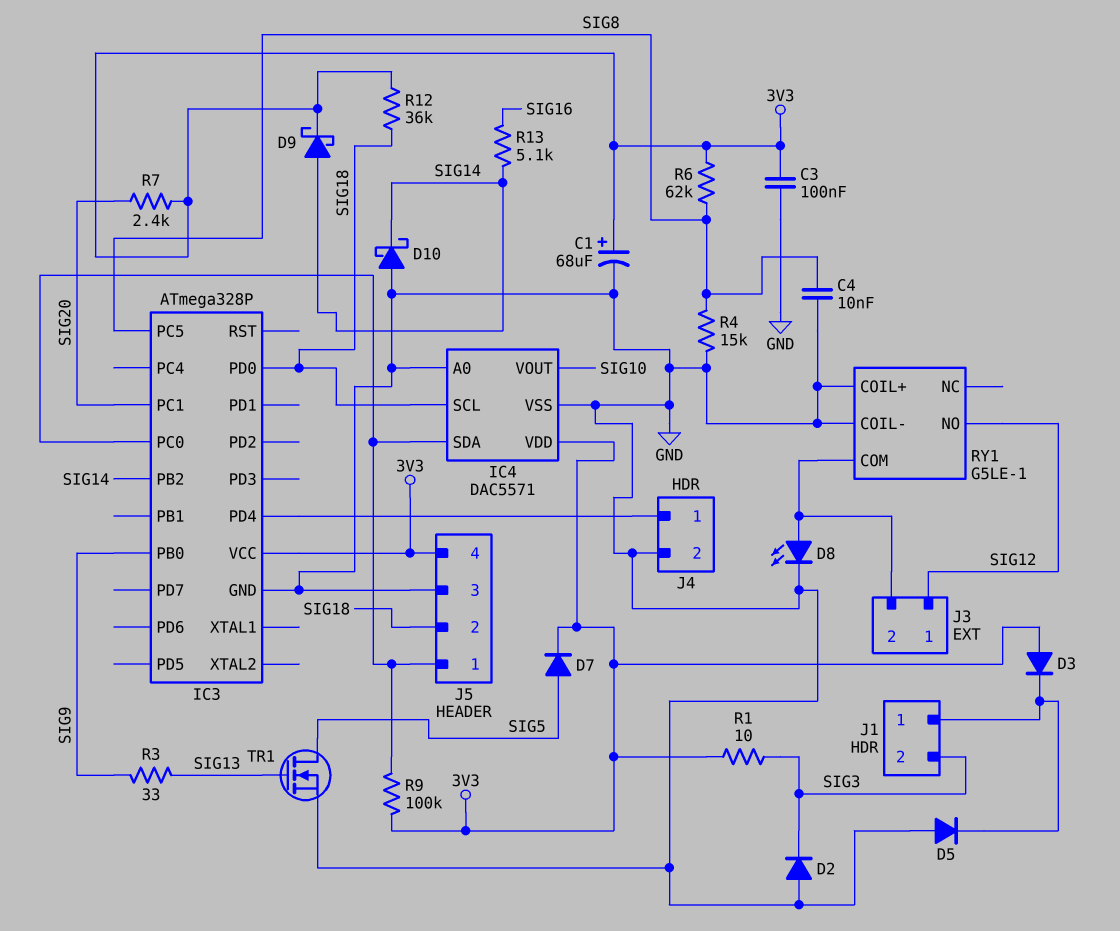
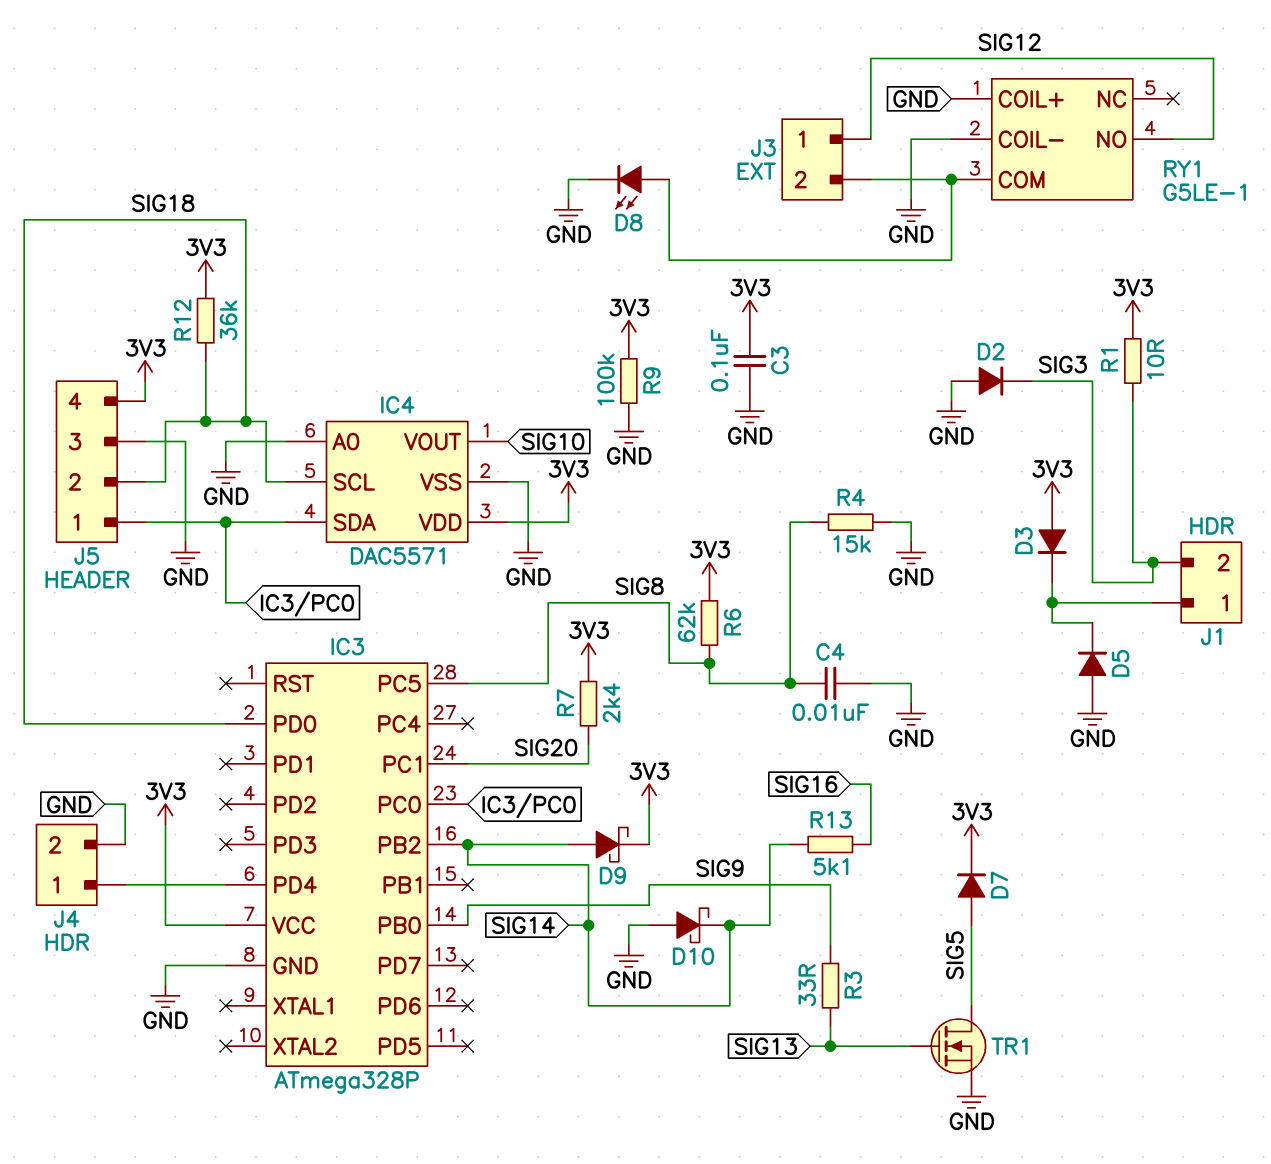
C1: 68uF (plus 3V3, minus GND) -> none
R9: 100k (3V3, IC3/PC0) -> 100k (3V3, GND)

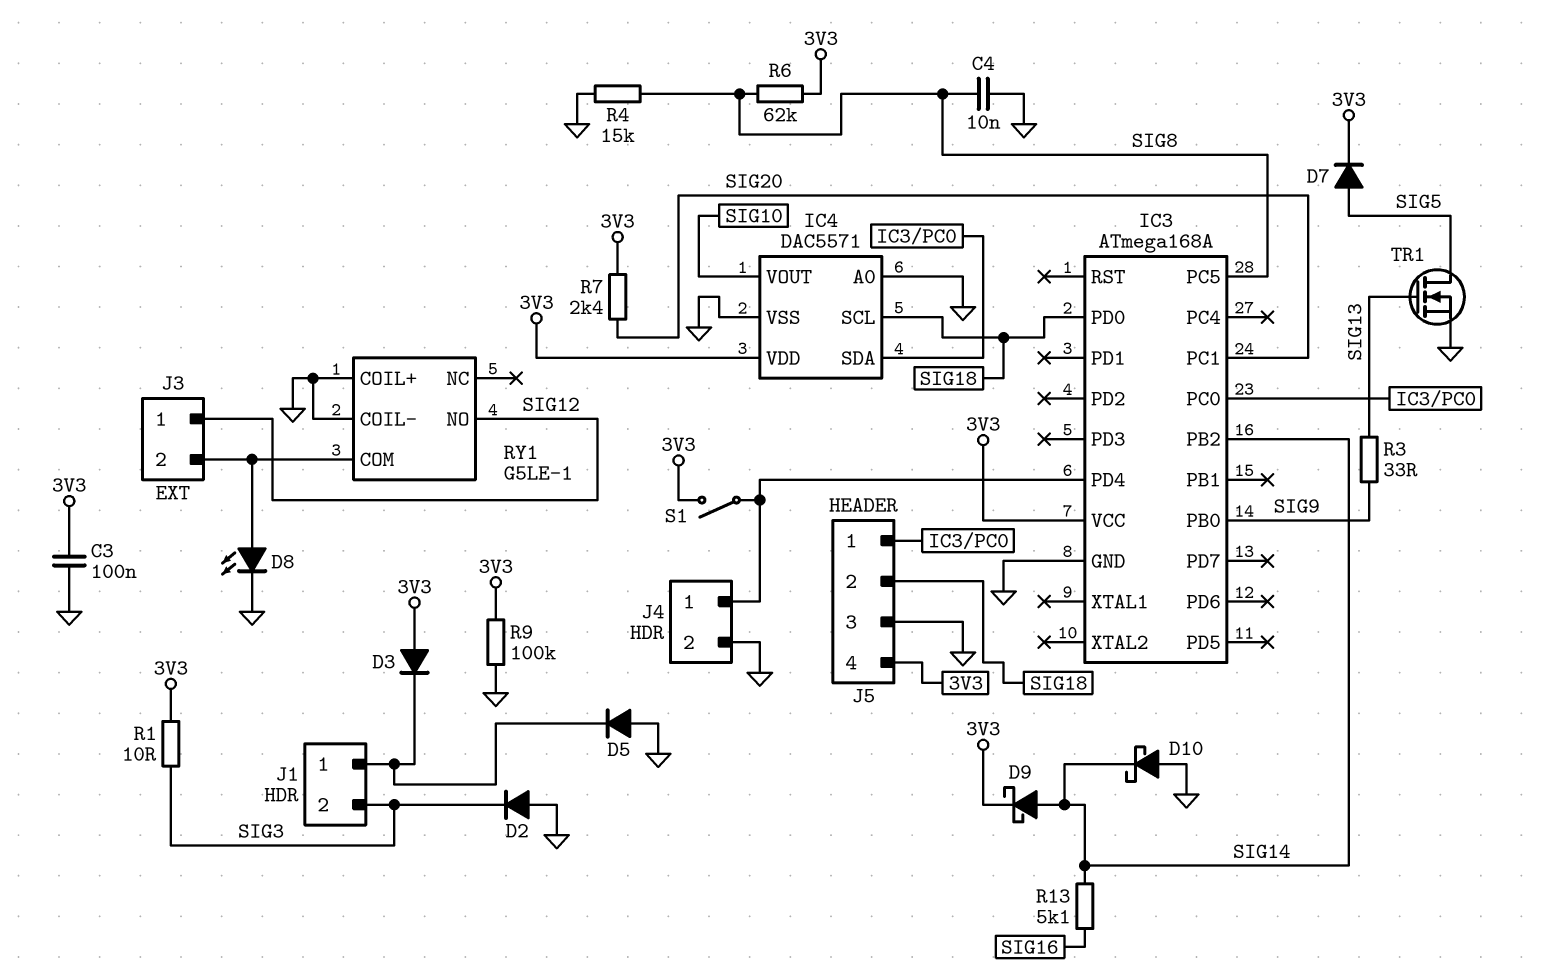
IC3: ATmega328P -> ATmega168A
R12: 36k (3V3, SIG18) -> none
S1: none -> switch (3V3, IC3/PD4)

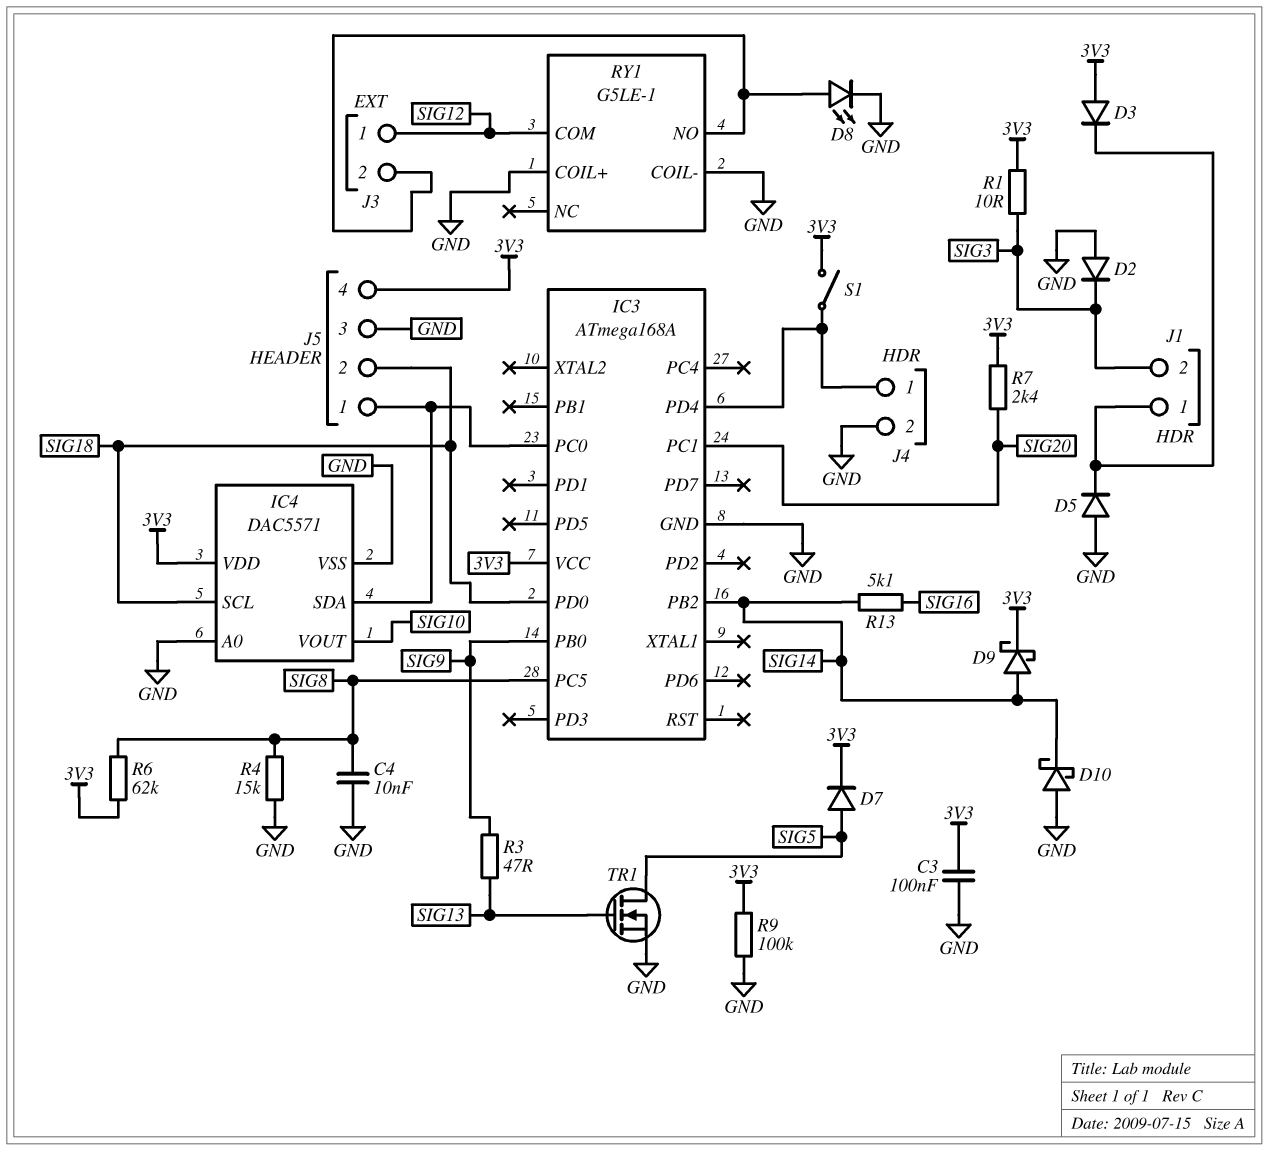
R3: 33 (SIG9, SIG13) -> 47 (SIG9, SIG13)
RY1 pin COM: J3/2 -> SIG12
RY1 pin NO: SIG12 -> J3/2

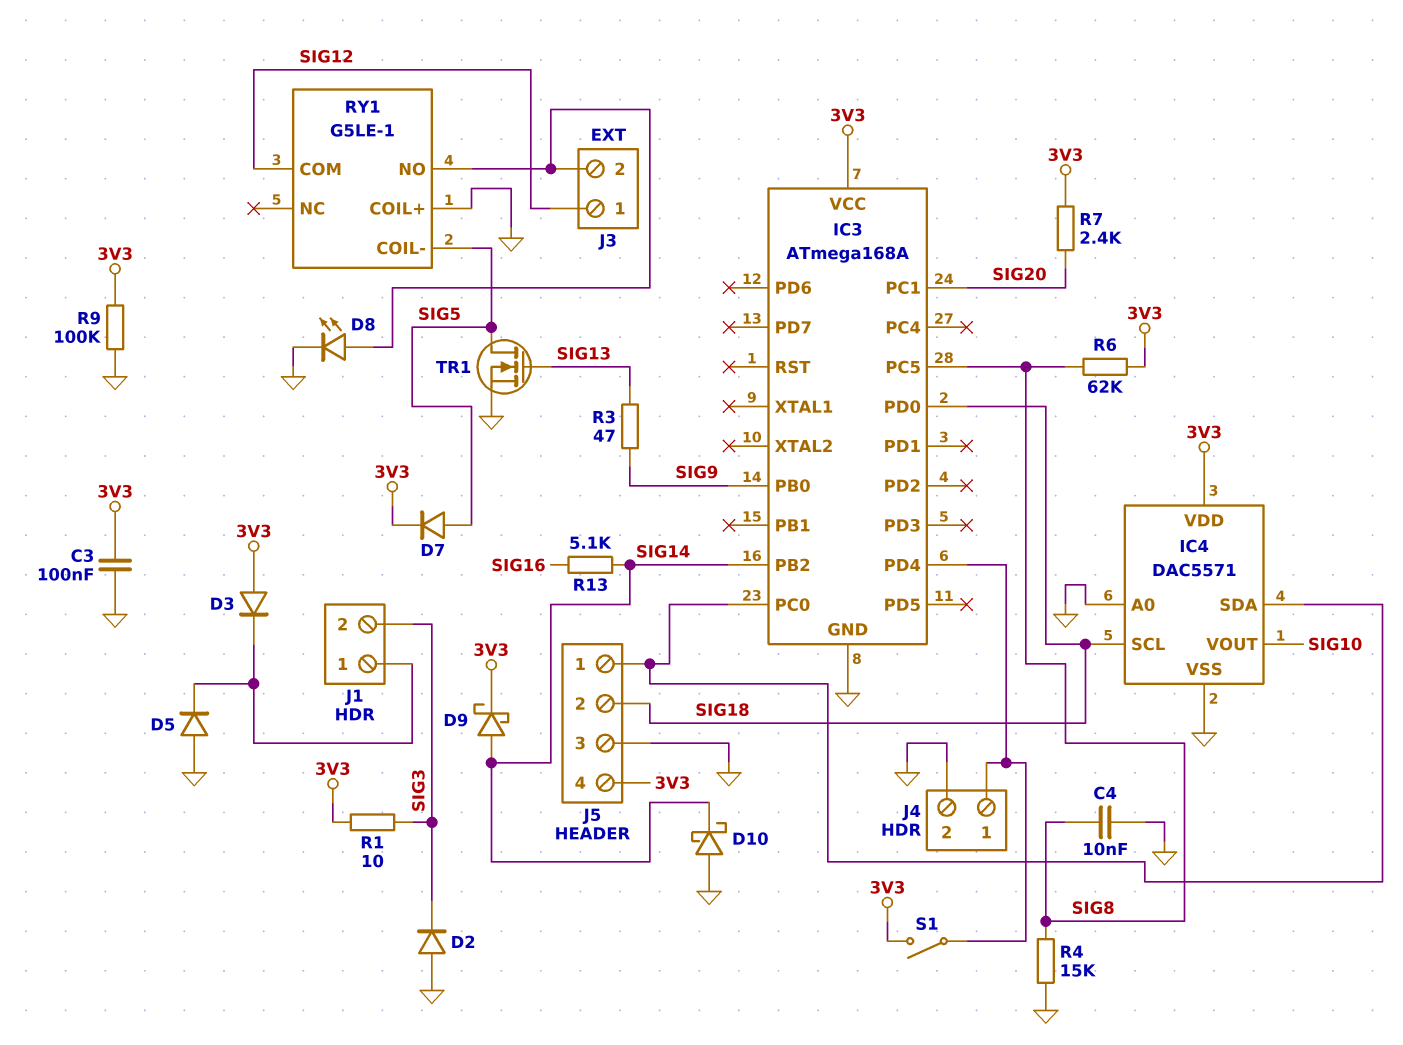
RY1 pin COIL-: GND -> SIG5

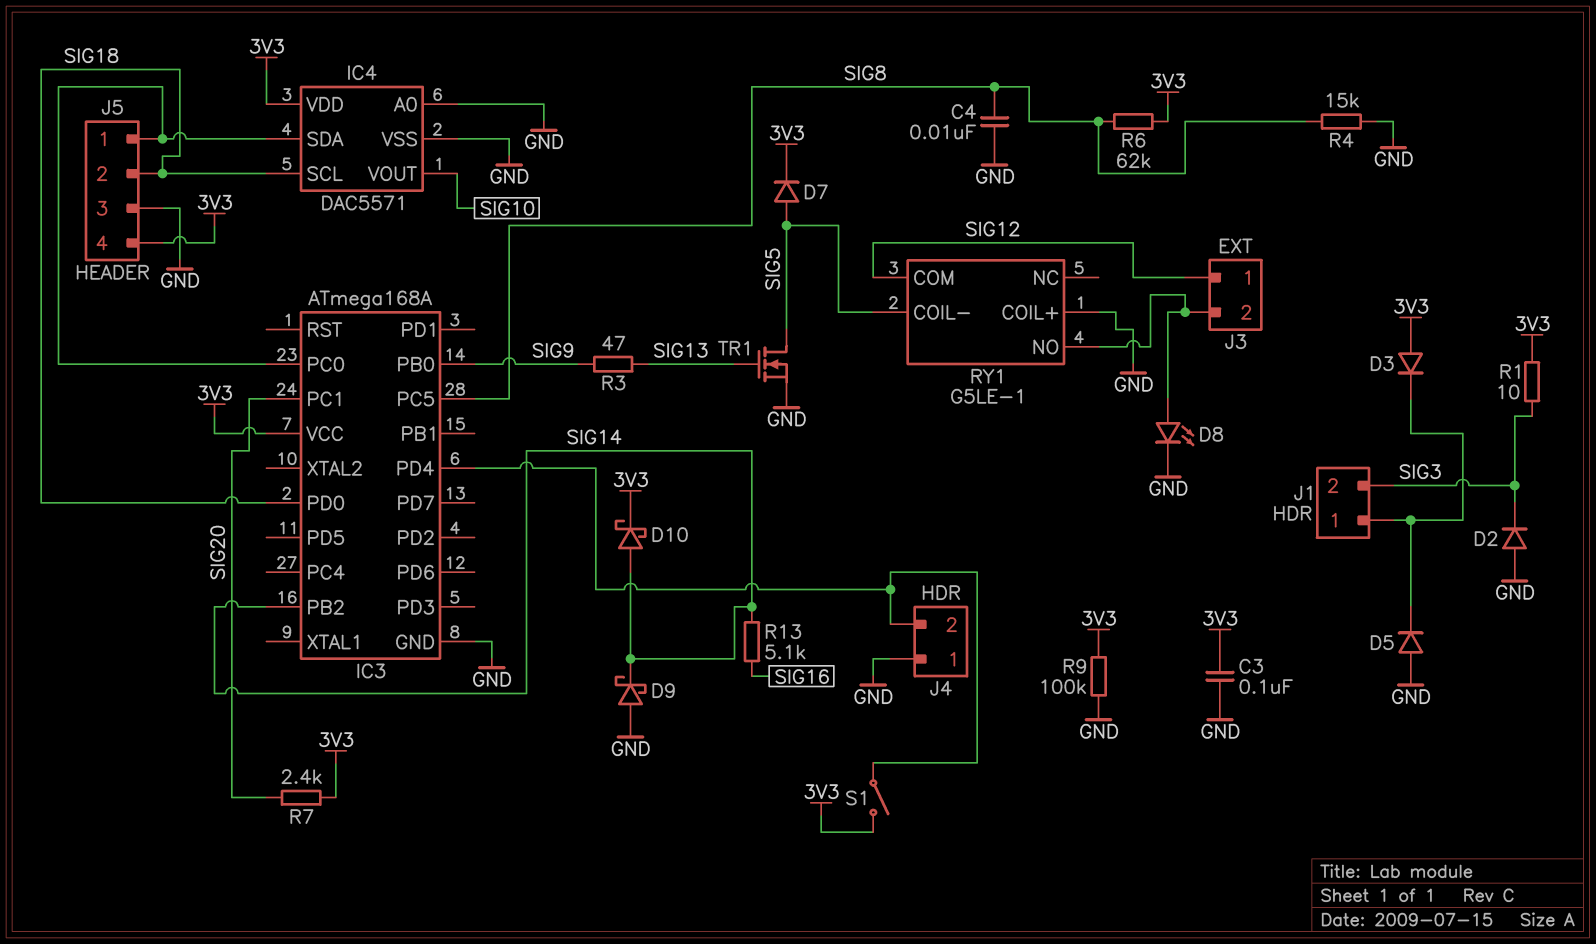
D9: schottky (A SIG14, K 3V3) -> schottky (A GND, K SIG14)
D10: schottky (A GND, K SIG14) -> schottky (A SIG14, K 3V3)
J4 pin 1: IC3/PD4 -> GND
J4 pin 2: GND -> IC3/PD4

